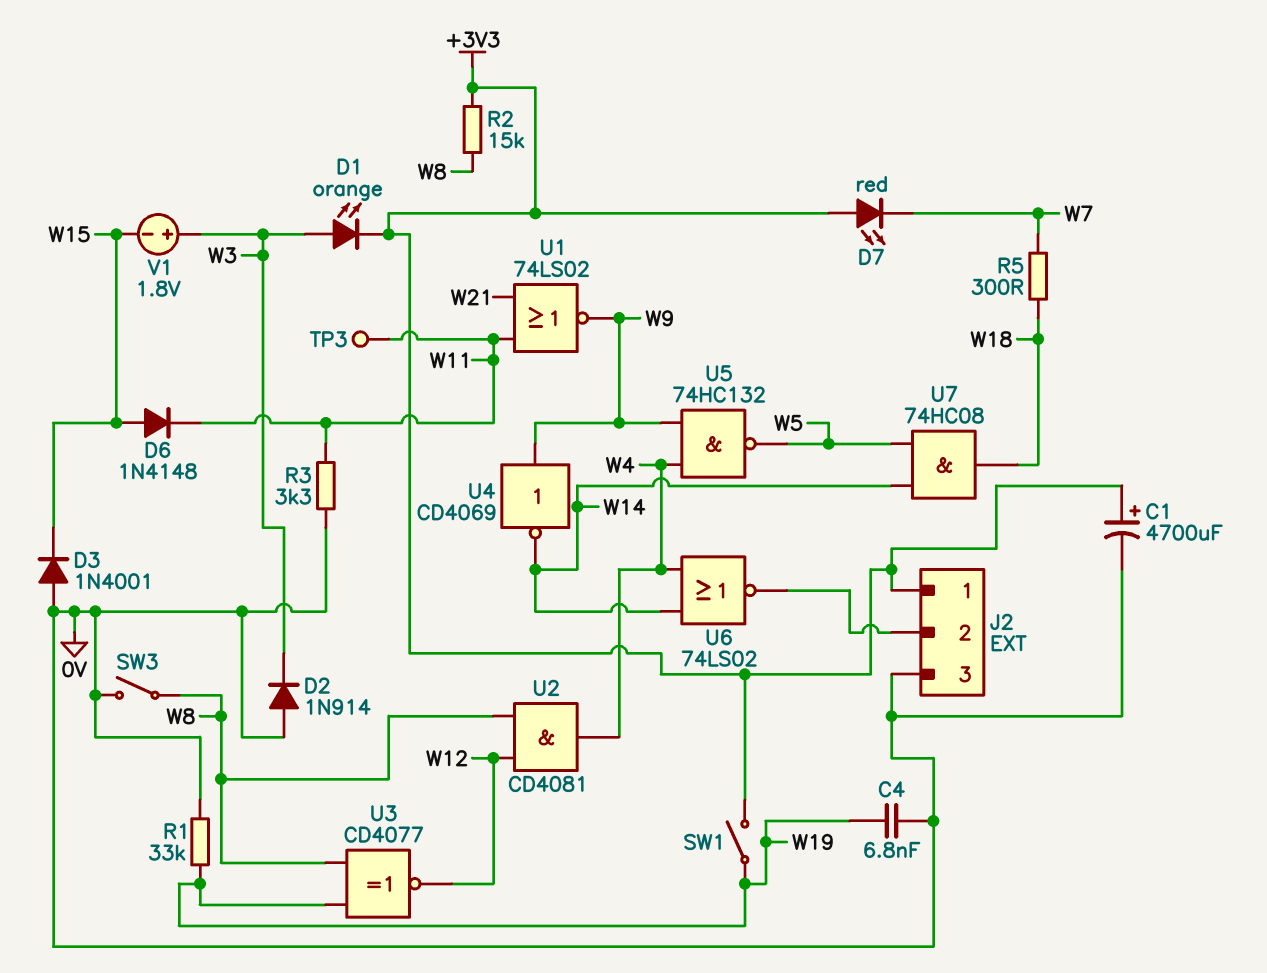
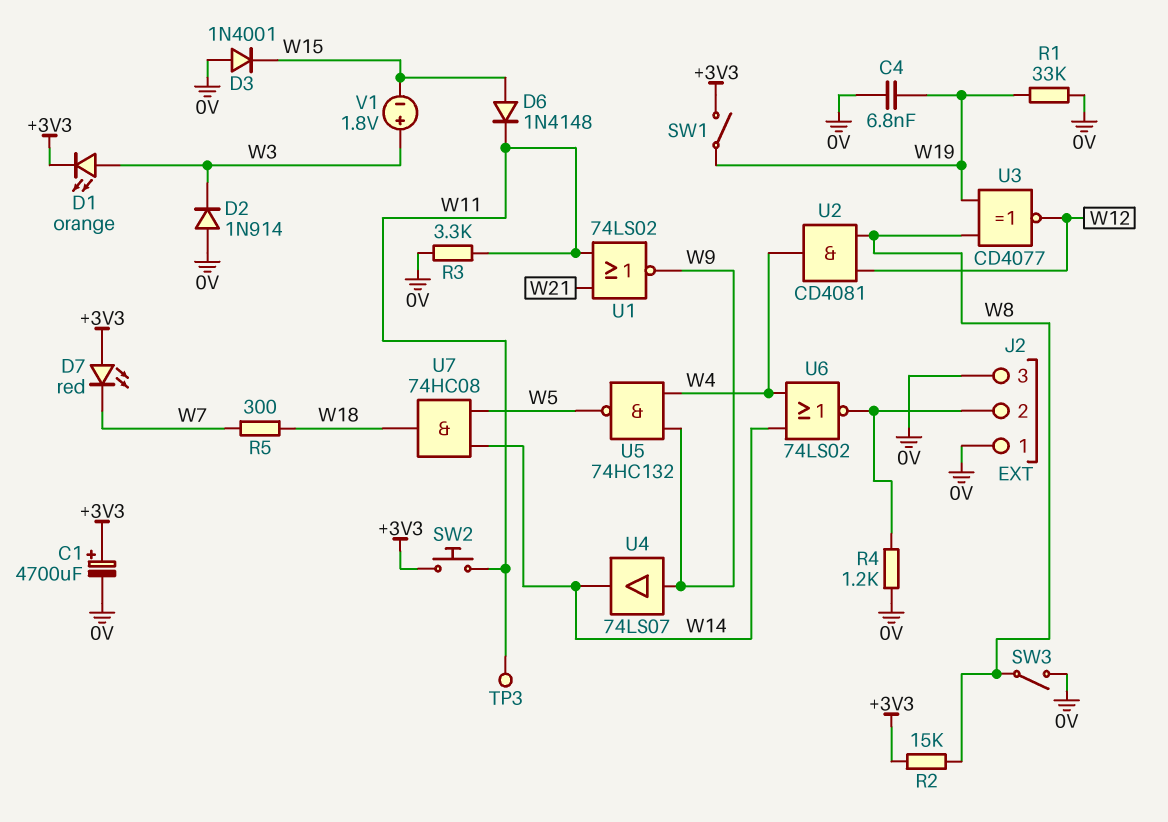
J2 pin 1: +3V3 -> 0V
R4: none -> 1.2k (0V, J2/2)
SW2: none -> button (+3V3, W11)
U4: NOT CD4069 (in W9, out W14) -> buffer 74LS07 (in W9, out W14)

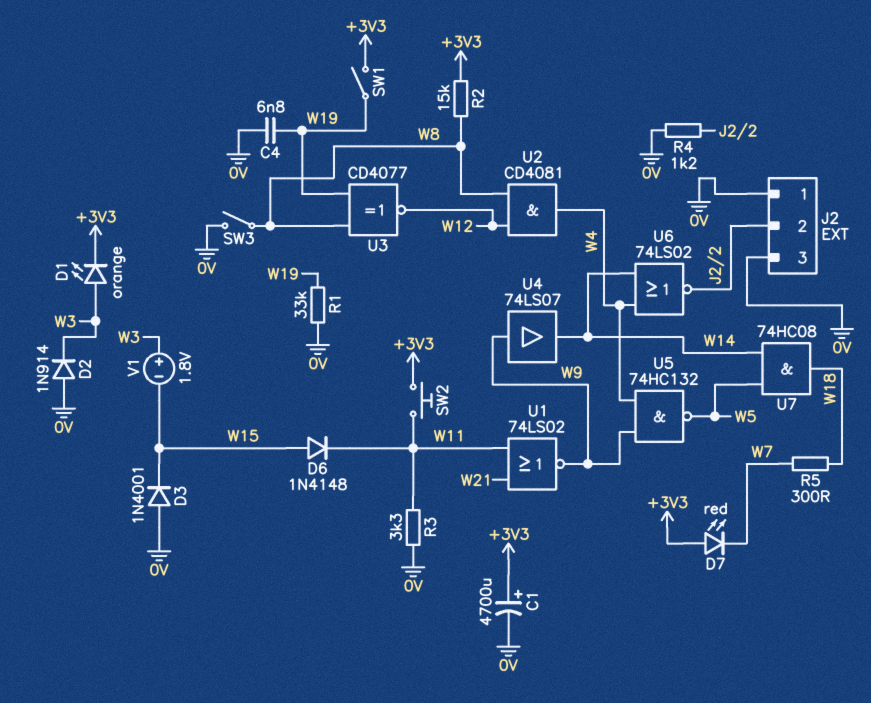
TP3: test point (W11) -> none

